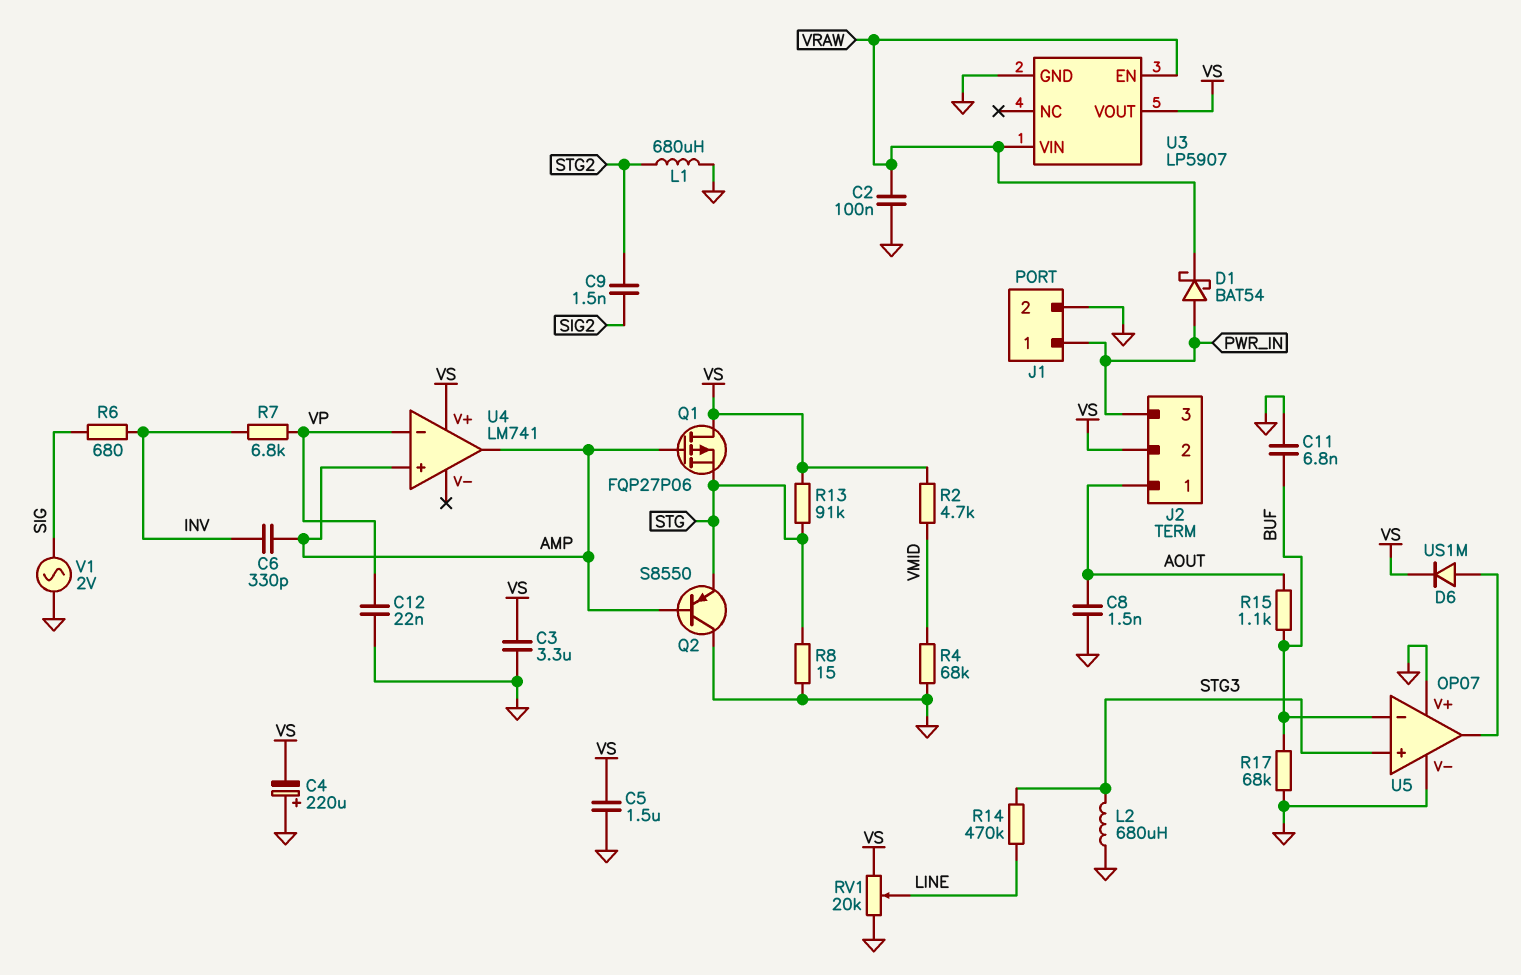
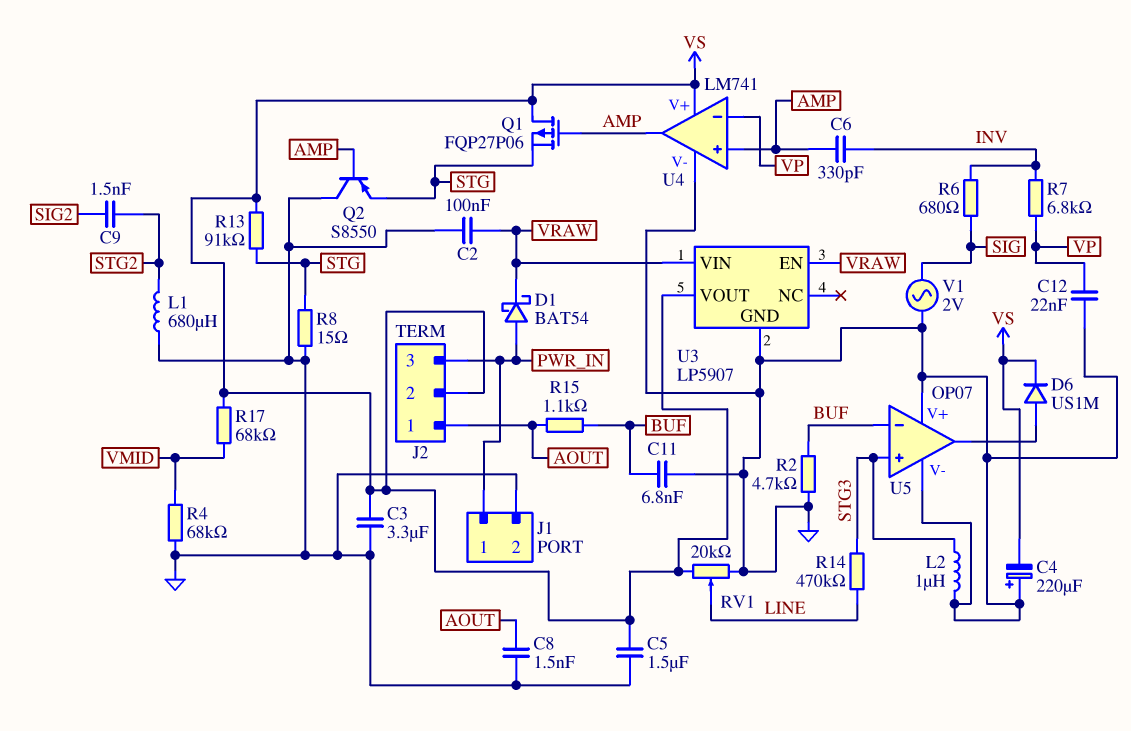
L2: 680uH (GND, STG3) -> 1uH (GND, STG3)
R2: 4.7k (VMID, VS) -> 4.7k (BUF, GND)
R17: 68k (BUF, GND) -> 68k (VMID, VS)
U4 pin V-: none -> GND

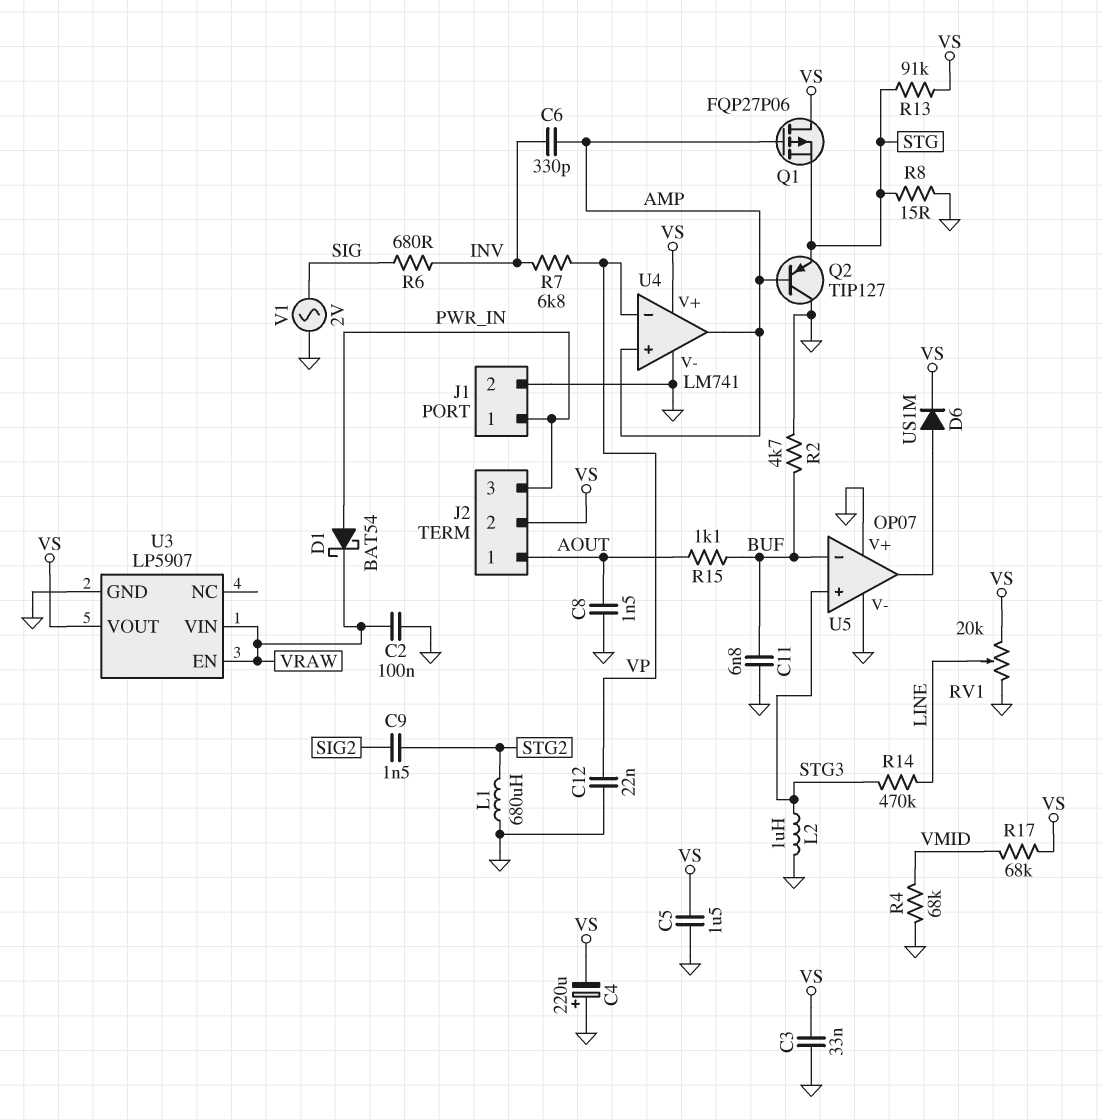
C3: 3.3uF (GND, VS) -> 33nF (GND, VS)
Q2: PNP S8550 (B AMP, C GND, E STG) -> PNP TIP127 (B AMP, C GND, E STG)

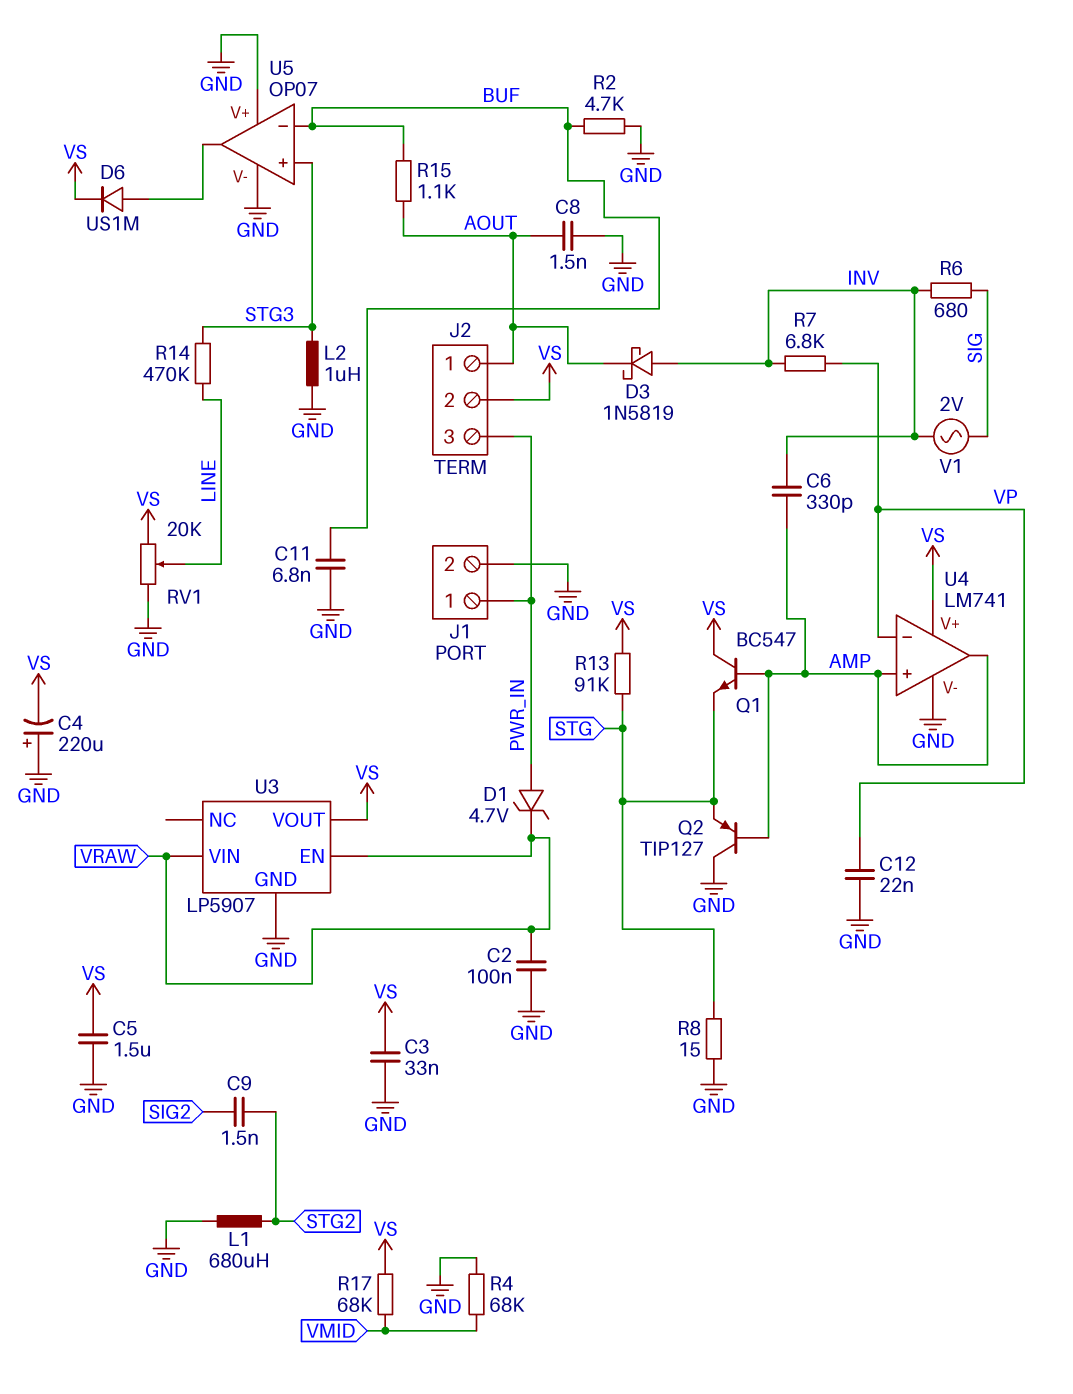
D1: schottky BAT54 (A PWR_IN, K VRAW) -> zener 4.7V (A PWR_IN, K VRAW)
D3: none -> schottky 1N5819 (A INV, K AOUT)
Q1: PMOS FQP27P06 (G AMP, D VS, S STG) -> NPN BC547 (B AMP, C VS, E STG)
V1: AC 2V (GND, SIG) -> AC 2V (INV, SIG)

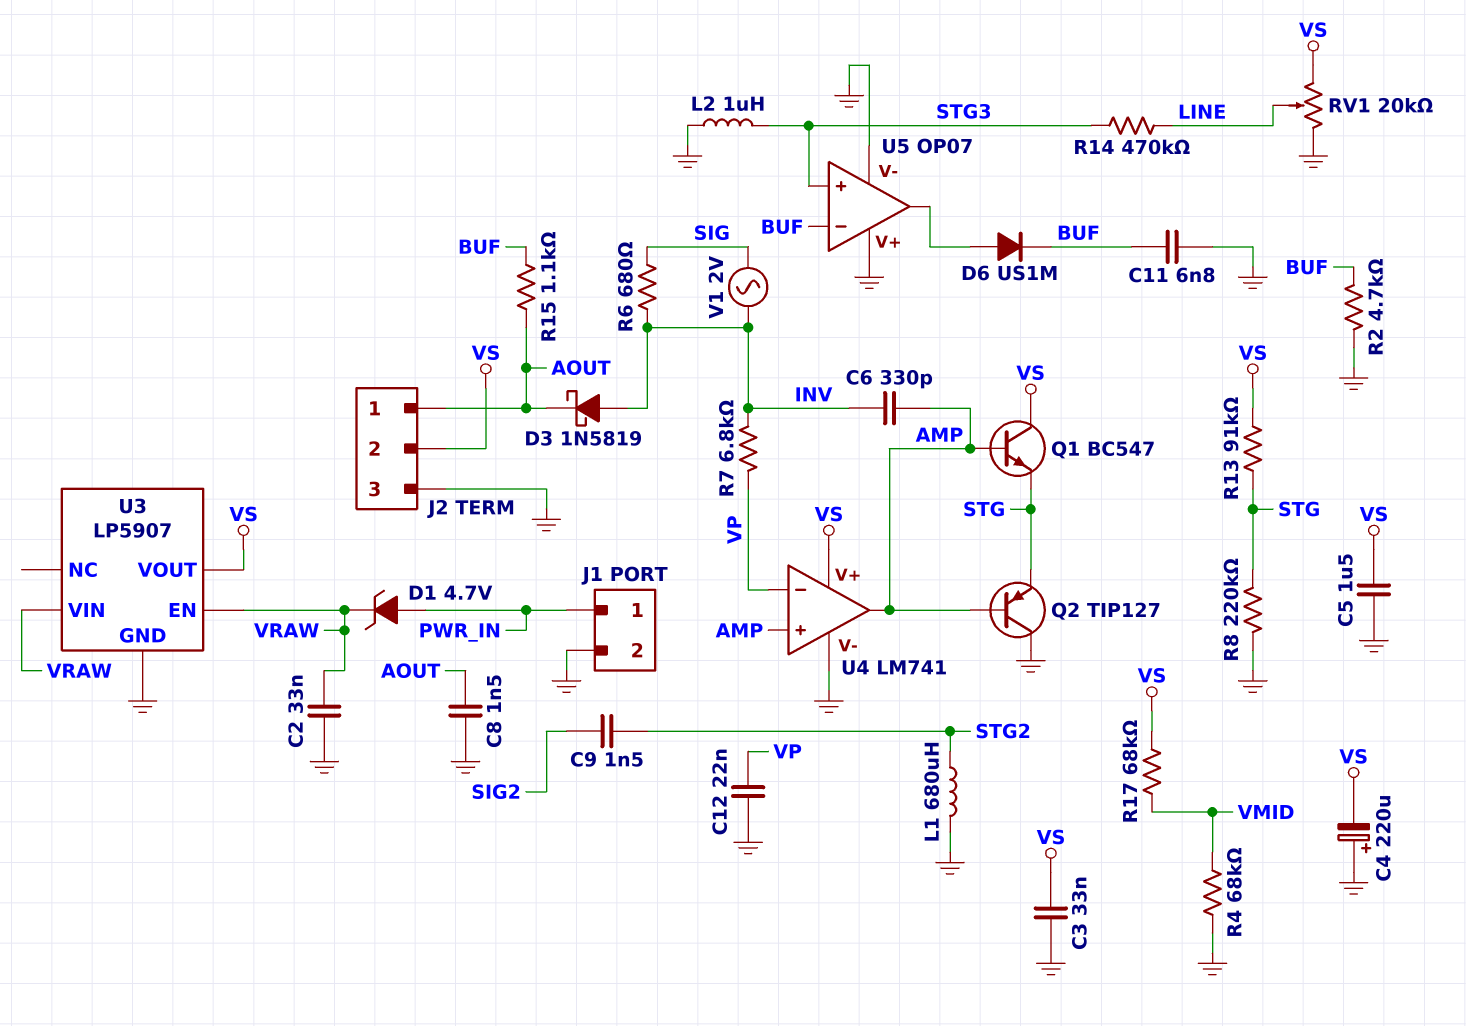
C2: 100nF (GND, VRAW) -> 33nF (GND, VRAW)
D6: diode US1M (A U5/out, K VS) -> diode US1M (A U5/out, K BUF)
J2 pin 3: PWR_IN -> GND
R8: 15 (GND, STG) -> 220k (GND, STG)

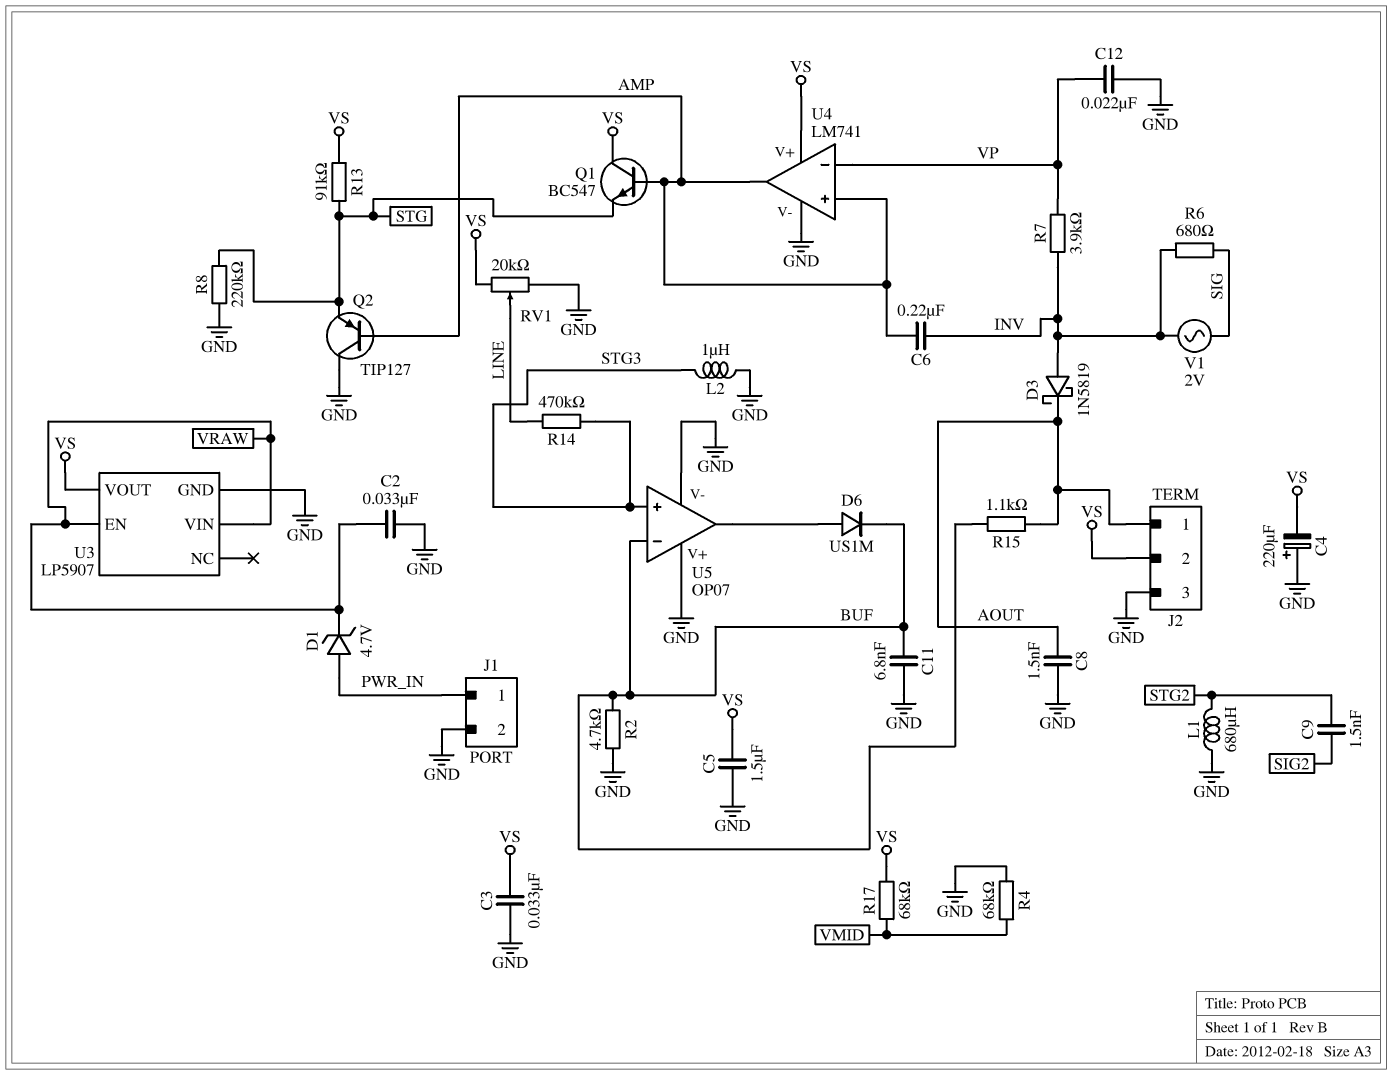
C6: 330pF (AMP, INV) -> 220nF (AMP, INV)
R7: 6.8k (INV, VP) -> 3.9k (INV, VP)

